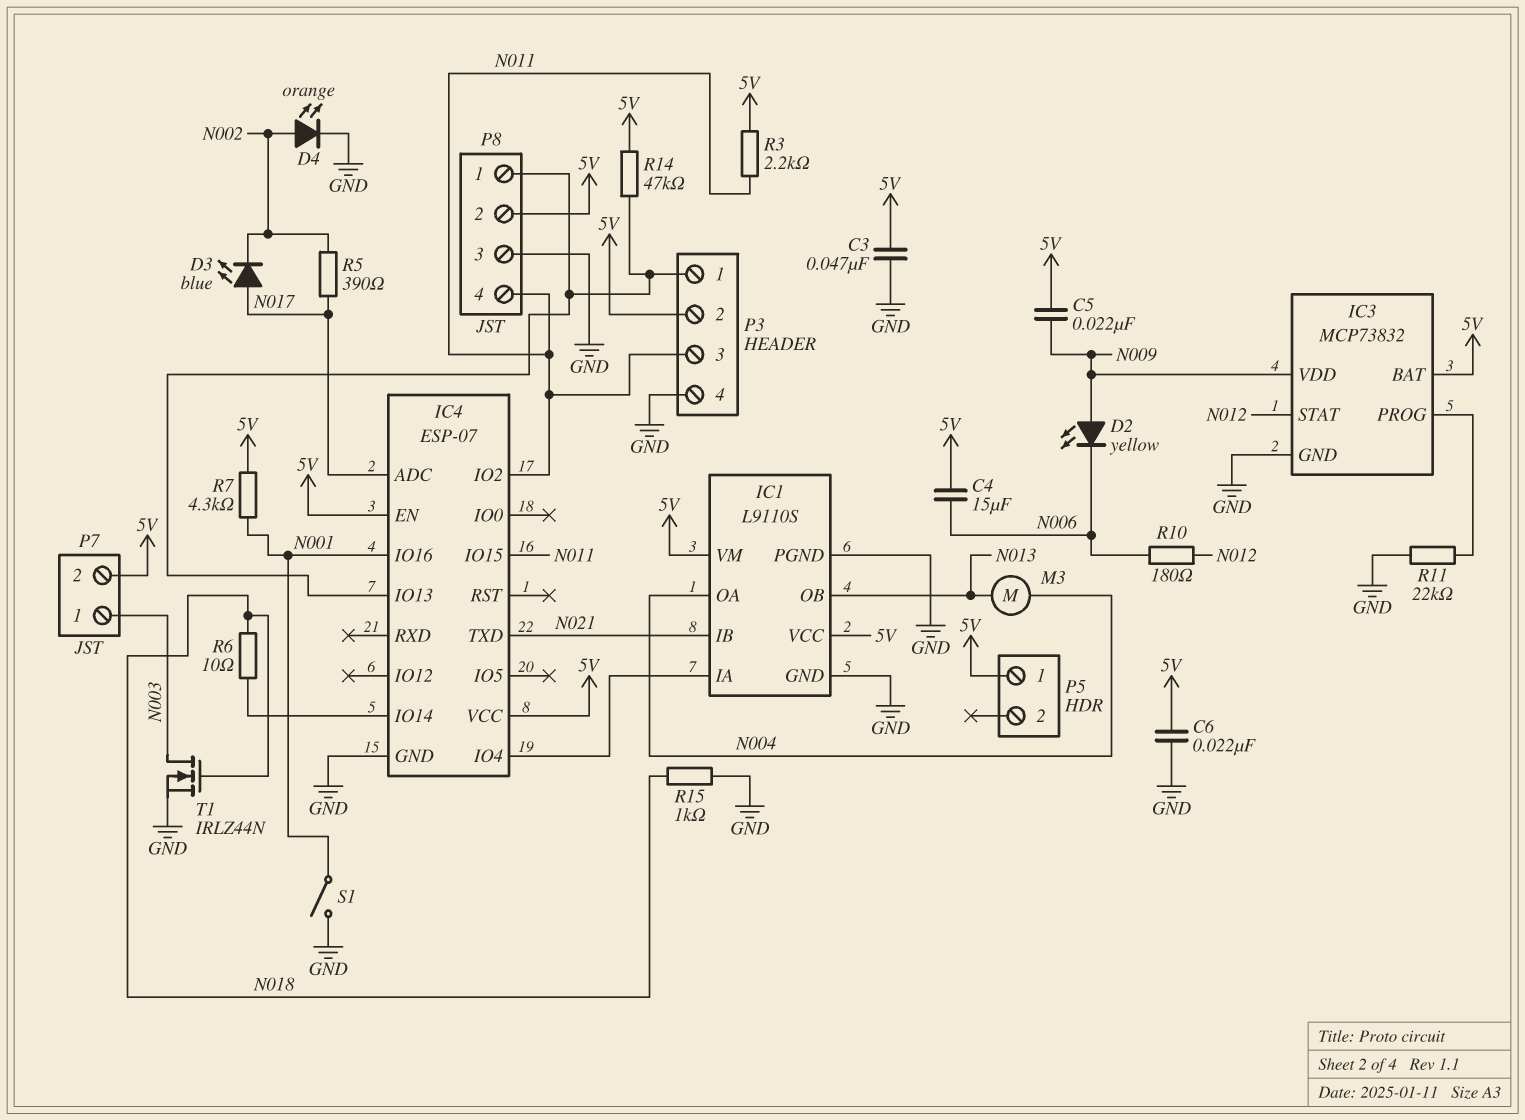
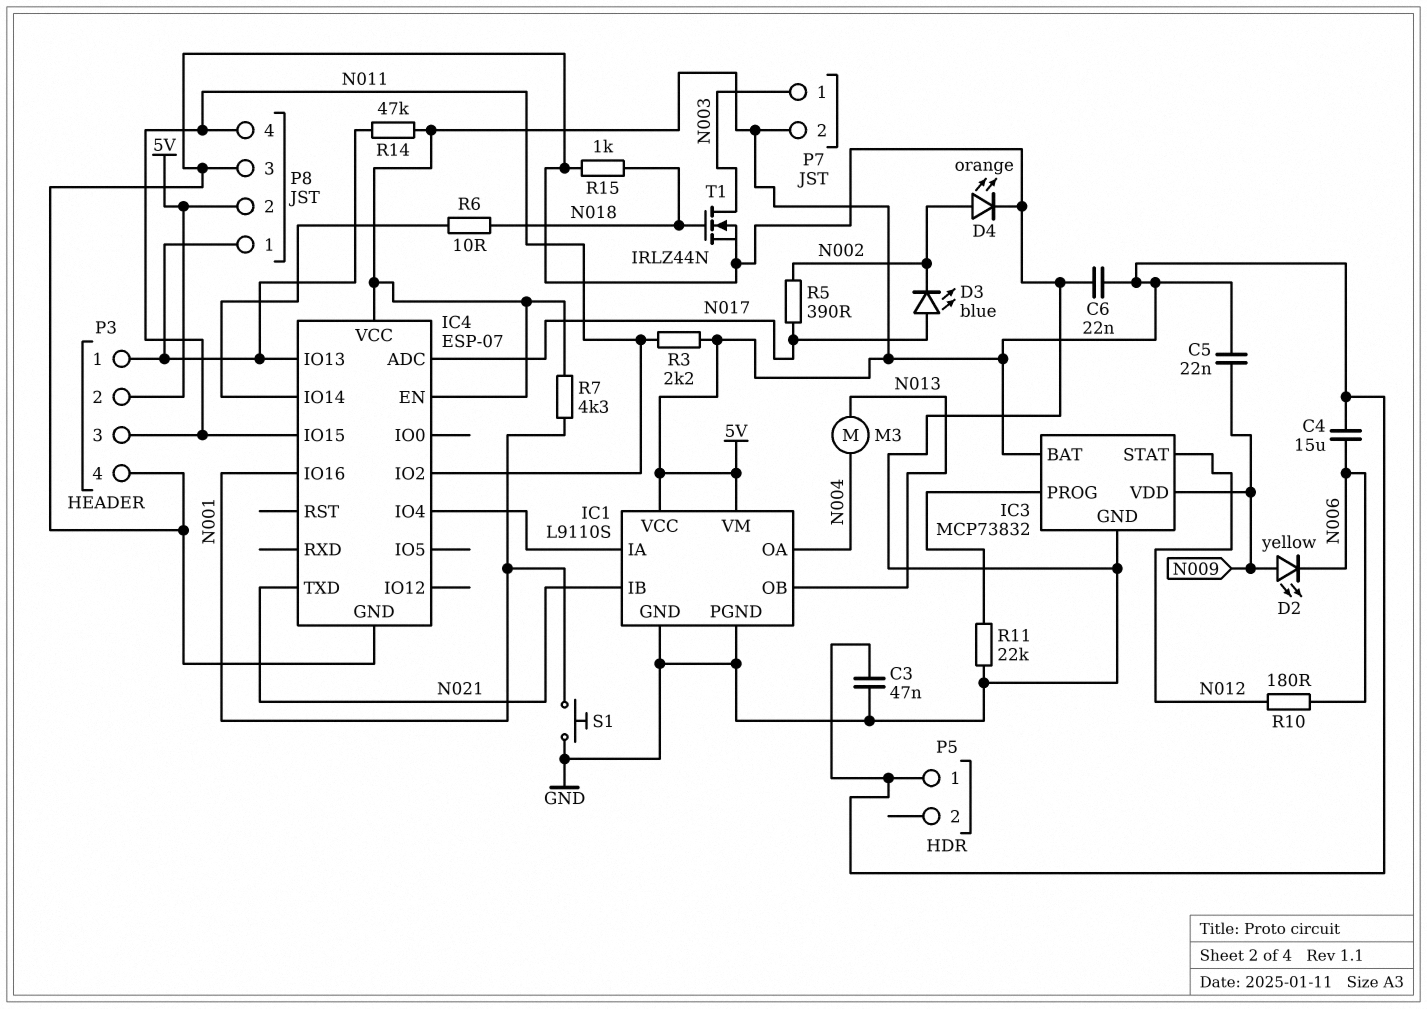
S1: switch (GND, N001) -> button (GND, N001)

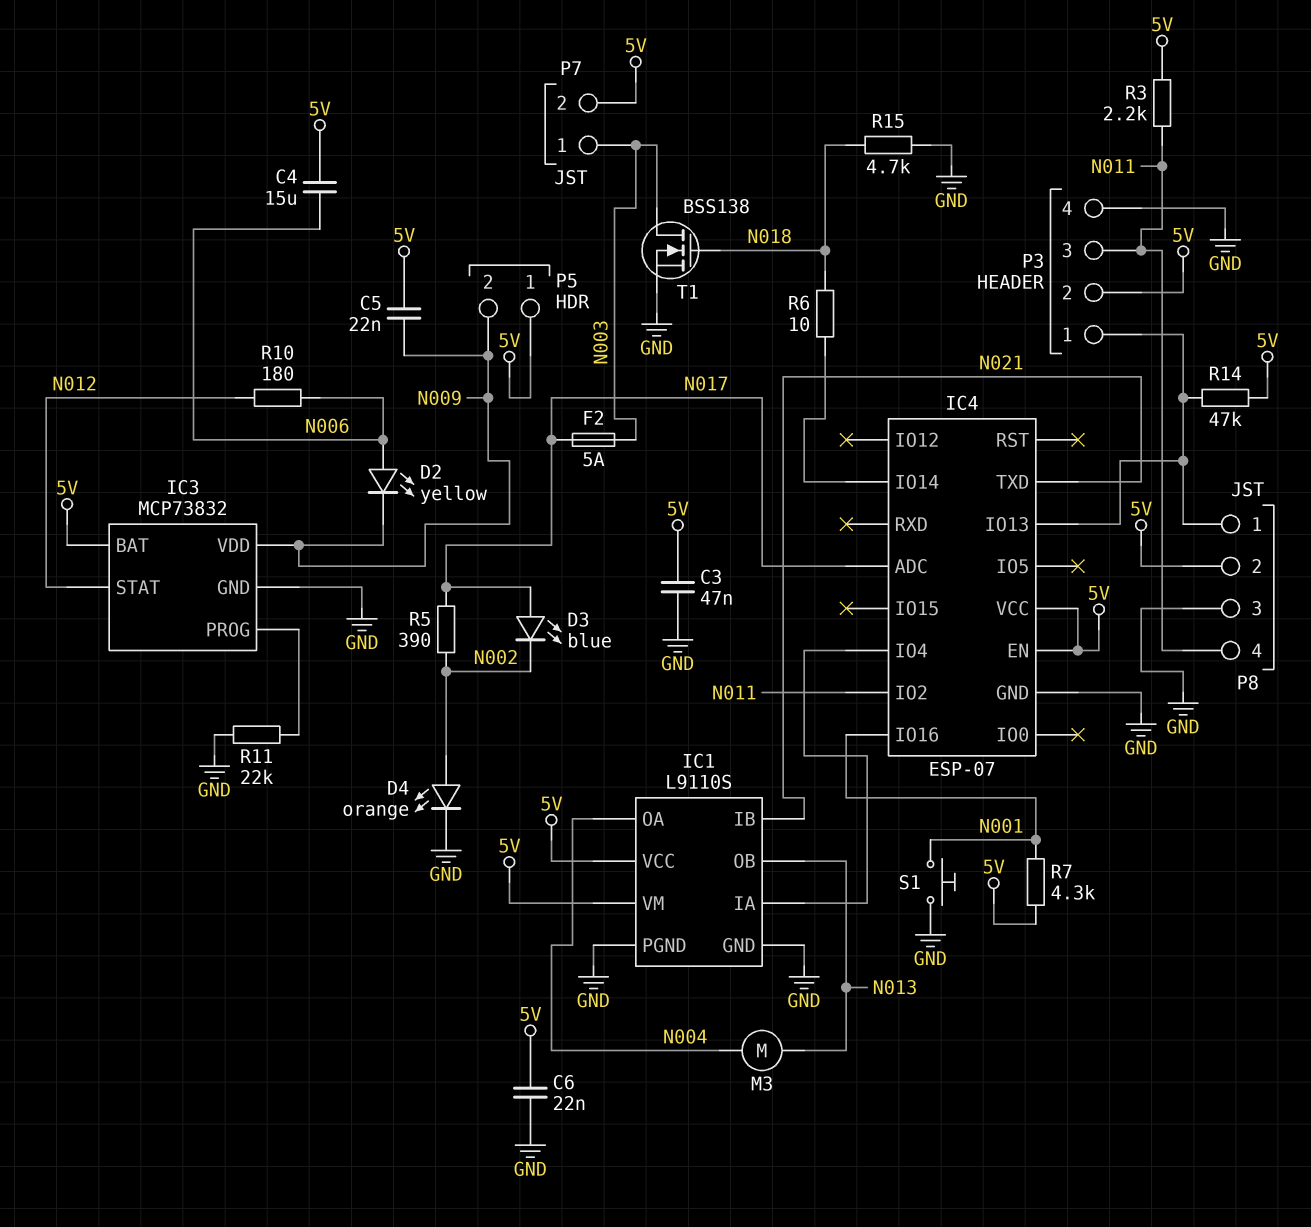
D2: LED yellow (A N009, K N006) -> LED yellow (A N006, K N009)
F2: none -> 5A (N003, N017)
IC4 pin IO15: N011 -> none
P5 pin 2: none -> N009
R15: 1k (GND, N018) -> 4.7k (GND, N018)
T1: NMOS IRLZ44N (G N018, D N003, S GND) -> NMOS BSS138 (G N018, D N003, S GND)

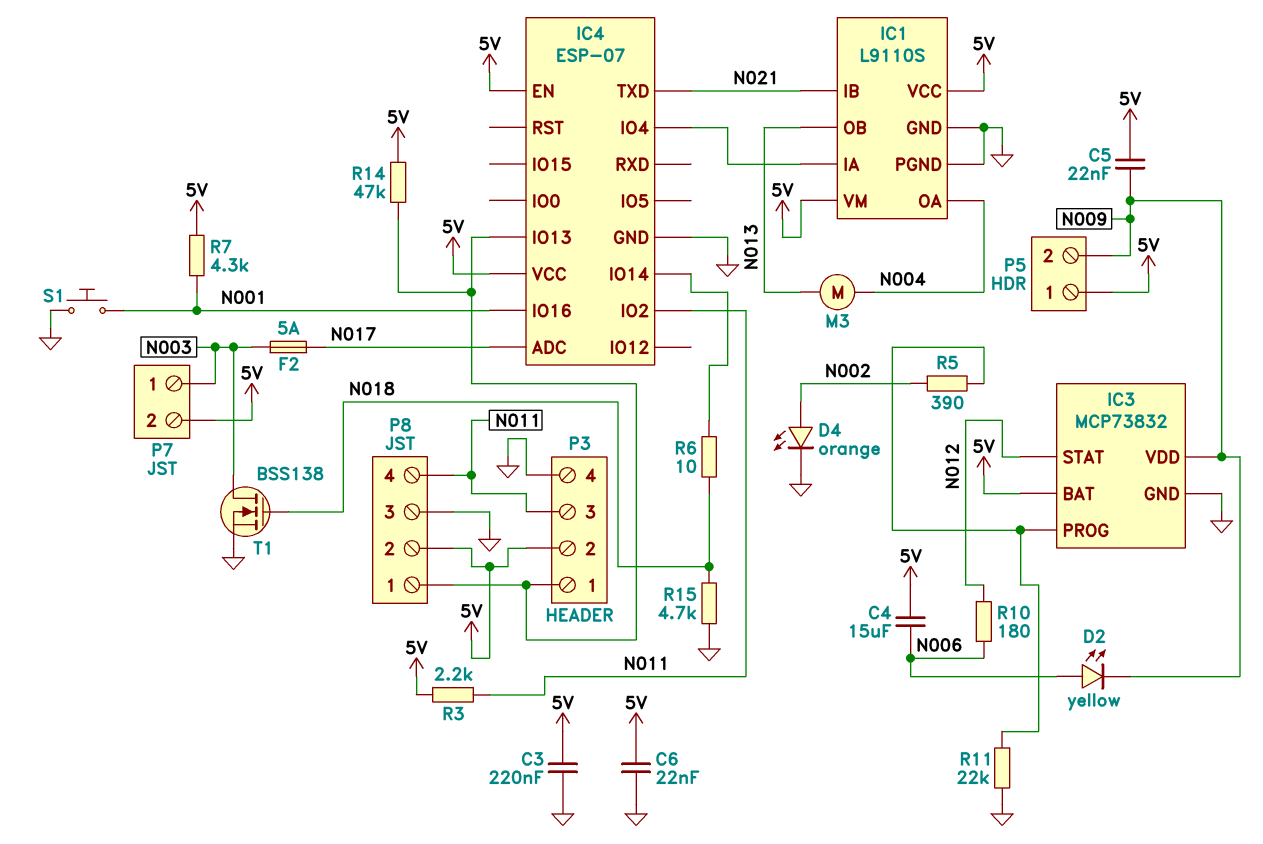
C3: 47nF (5V, GND) -> 220nF (5V, GND)
D3: LED blue (A N017, K N002) -> none
R5: 390 (N002, N017) -> 390 (IC3/PROG, N002)

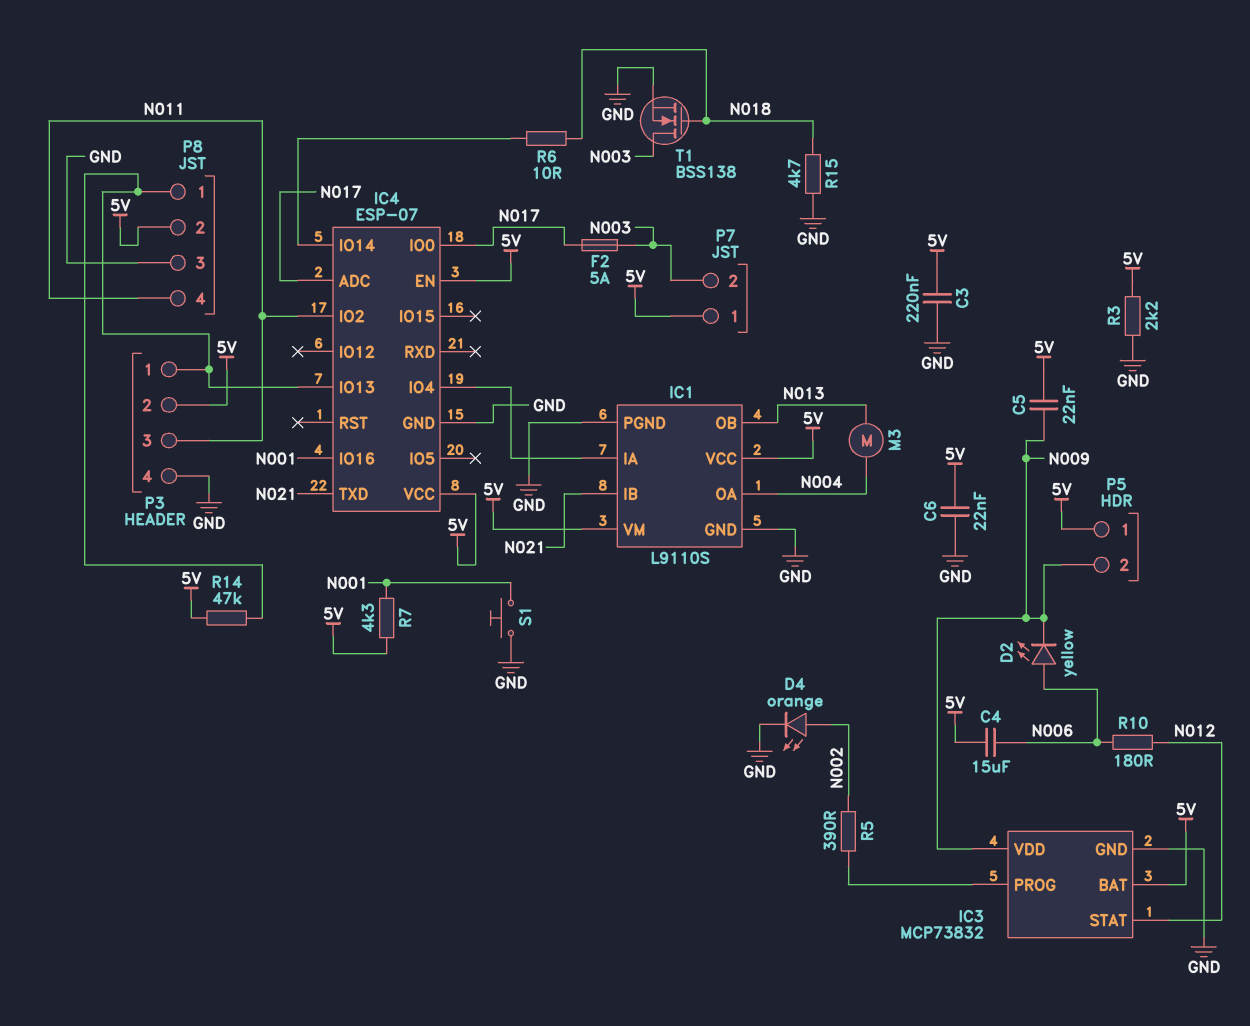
IC4 pin IO0: none -> N017
P7 pin 1: N003 -> 5V
P7 pin 2: 5V -> N003
R3: 2.2k (5V, N011) -> 2.2k (5V, GND)
R11: 22k (GND, IC3/PROG) -> none

